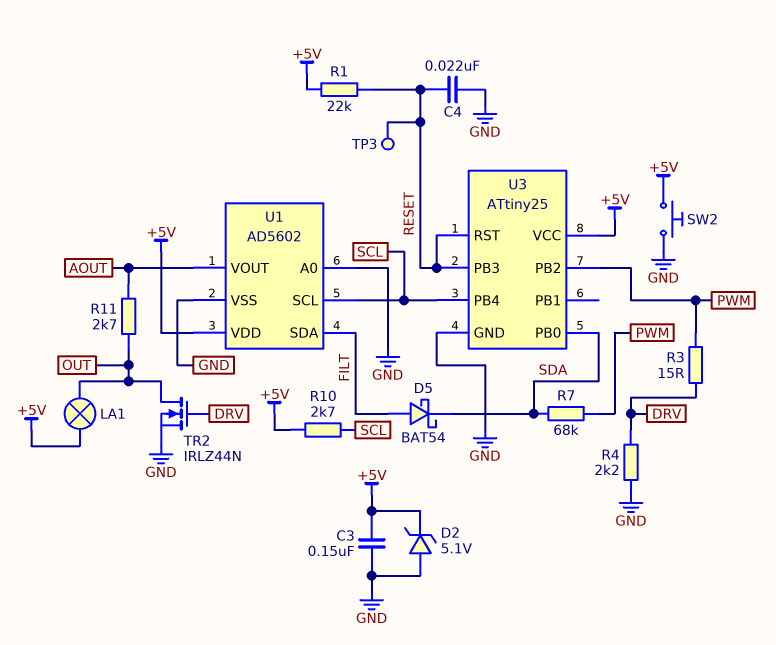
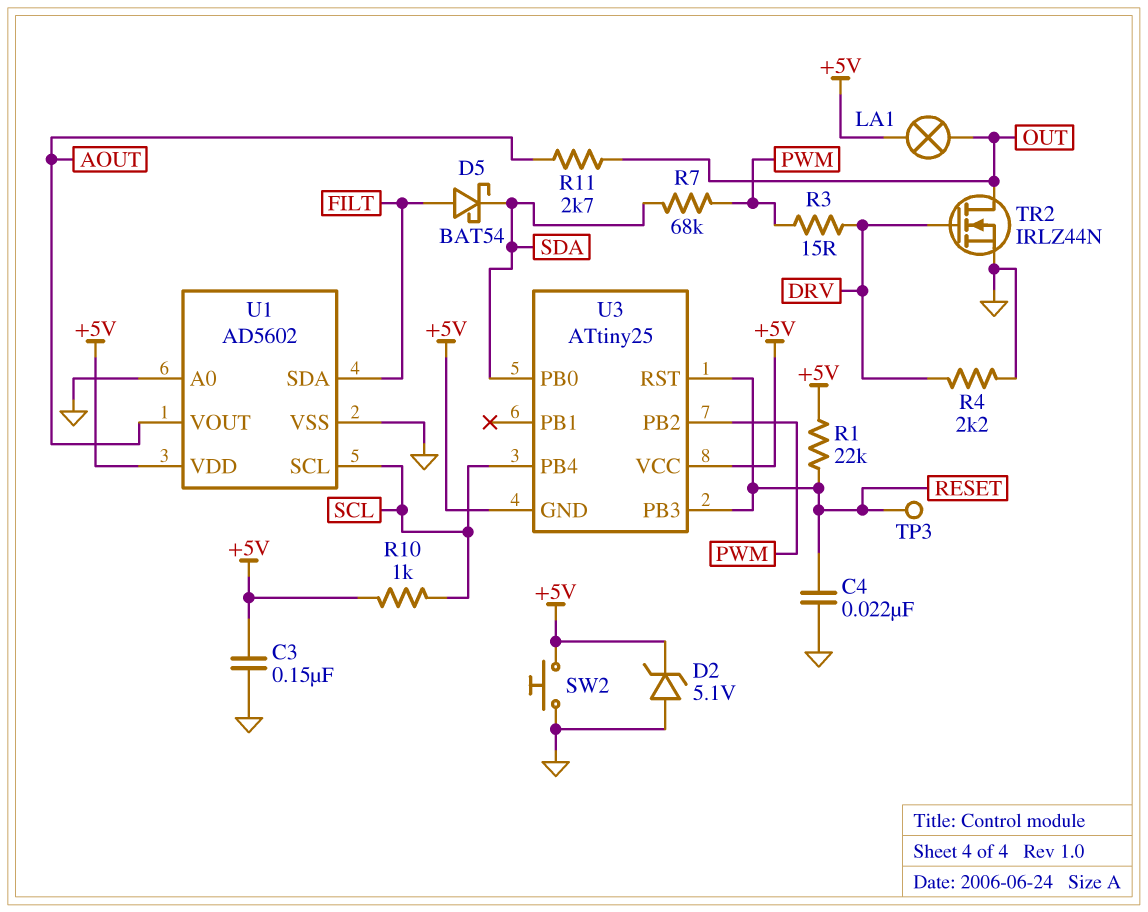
R10: 2.7k (+5V, SCL) -> 1k (+5V, SCL)
U3 pin GND: GND -> +5V

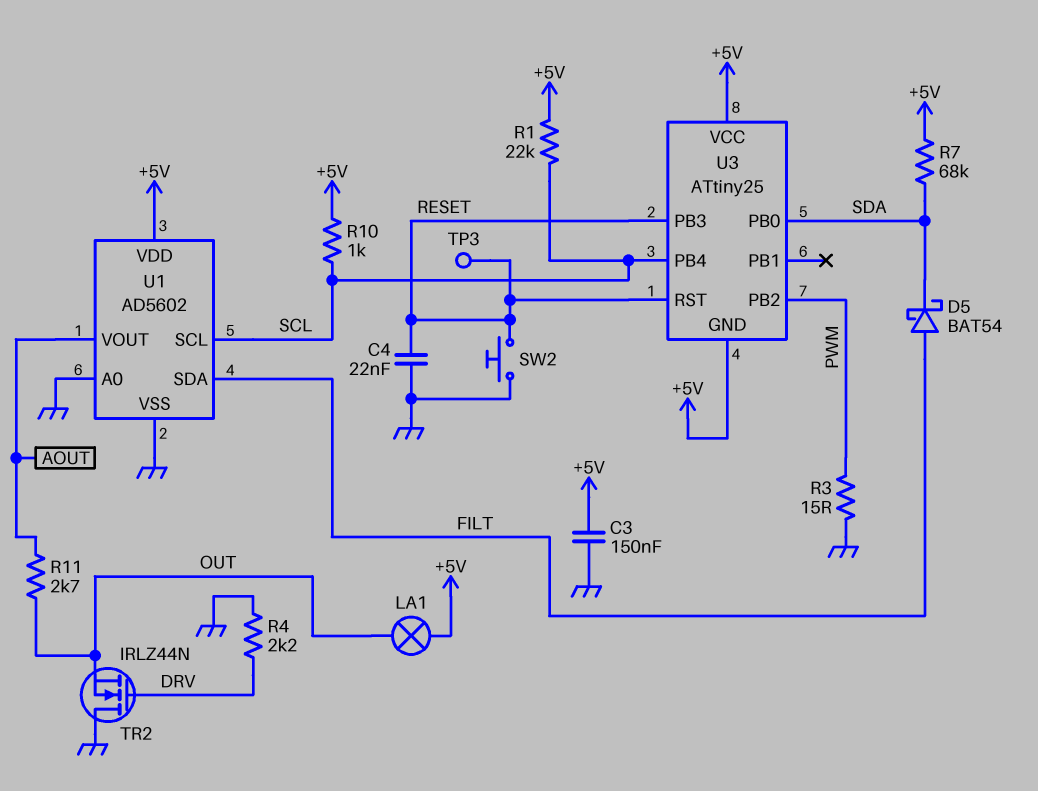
D2: zener 5.1V (A GND, K +5V) -> none
R1: 22k (+5V, RESET) -> 22k (+5V, SCL)
R3: 15 (DRV, PWM) -> 15 (GND, PWM)
R7: 68k (PWM, SDA) -> 68k (+5V, SDA)
SW2: button (+5V, GND) -> button (GND, RESET)
TR2: NMOS IRLZ44N (G DRV, D OUT, S GND) -> NMOS IRLZ44N (G DRV, D GND, S OUT)

